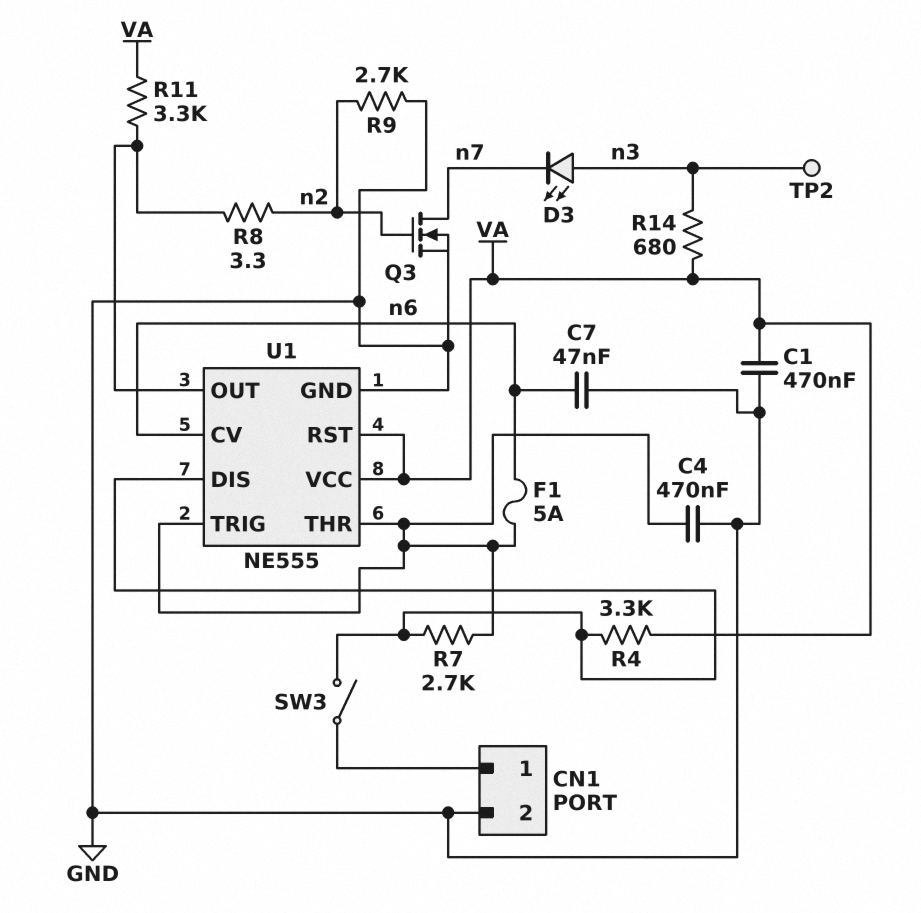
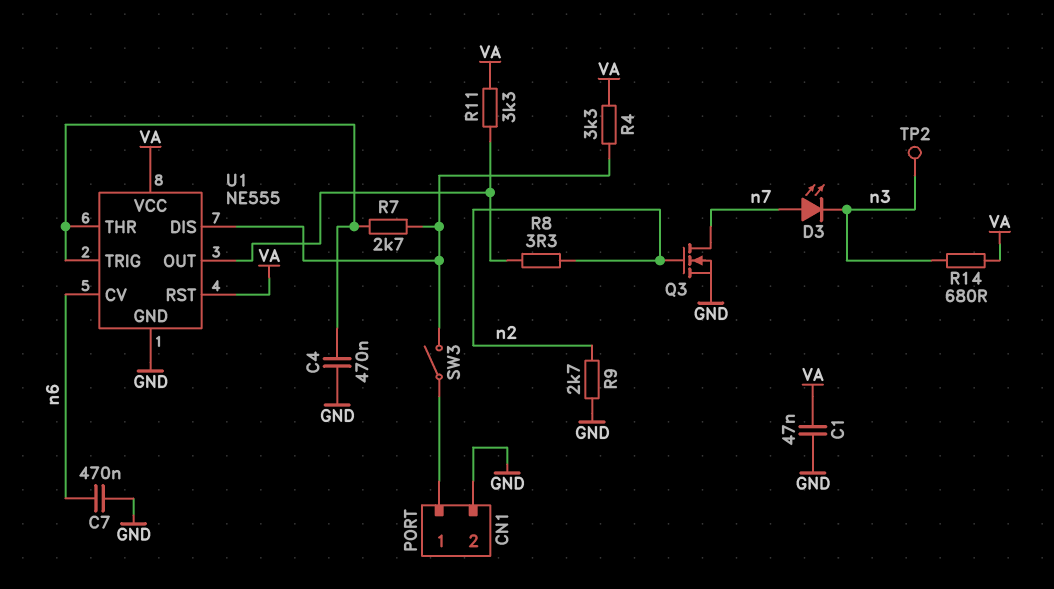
C1: 470nF (GND, VA) -> 47nF (GND, VA)
C7: 47nF (GND, n6) -> 470nF (GND, n6)
D3: LED (A n3, K n7) -> LED (A n7, K n3)
F1: 5A (U1/THR, n6) -> none

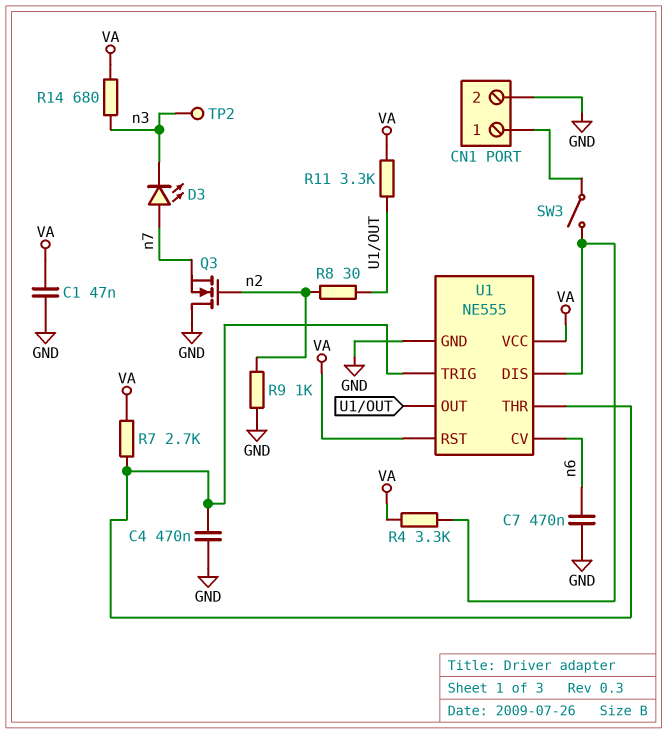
Q3: NMOS (G n2, D n7, S GND) -> NMOS (G n2, D GND, S n7)
R7: 2.7k (U1/DIS, U1/THR) -> 2.7k (U1/THR, VA)
R8: 3.3 (U1/OUT, n2) -> 30 (U1/OUT, n2)
R9: 2.7k (GND, n2) -> 1k (GND, n2)

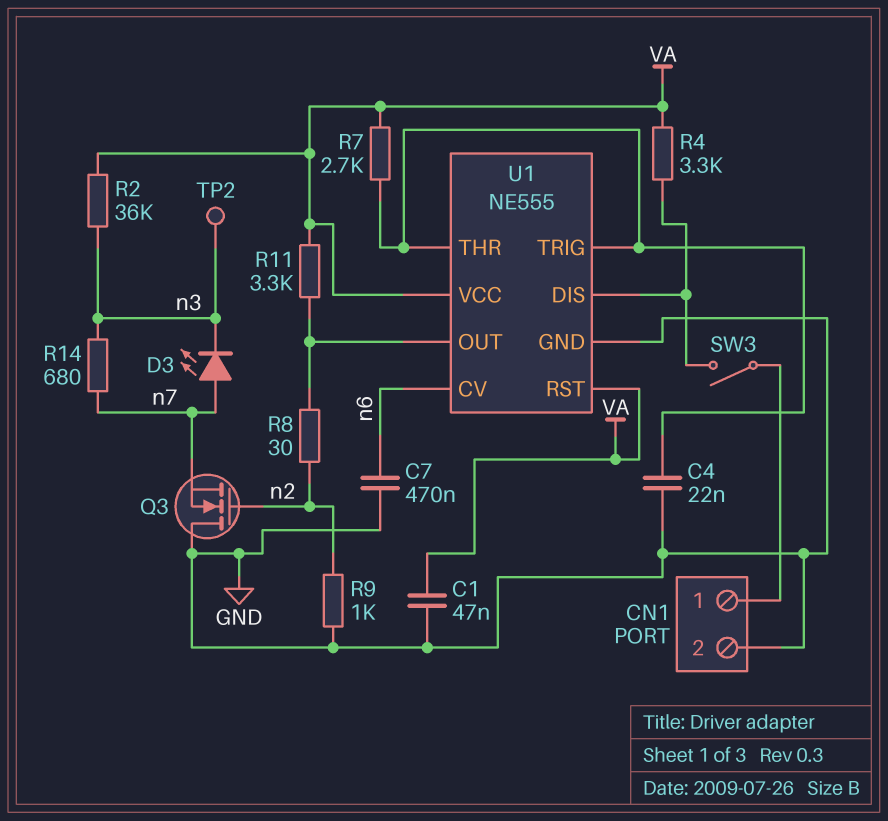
C4: 470nF (GND, U1/THR) -> 22nF (GND, U1/THR)
R2: none -> 36k (VA, n3)
R14: 680 (VA, n3) -> 680 (n3, n7)

